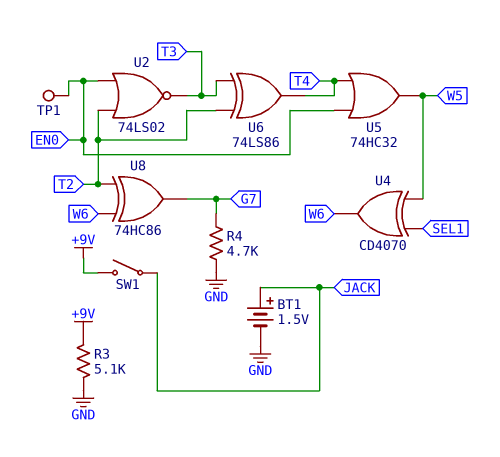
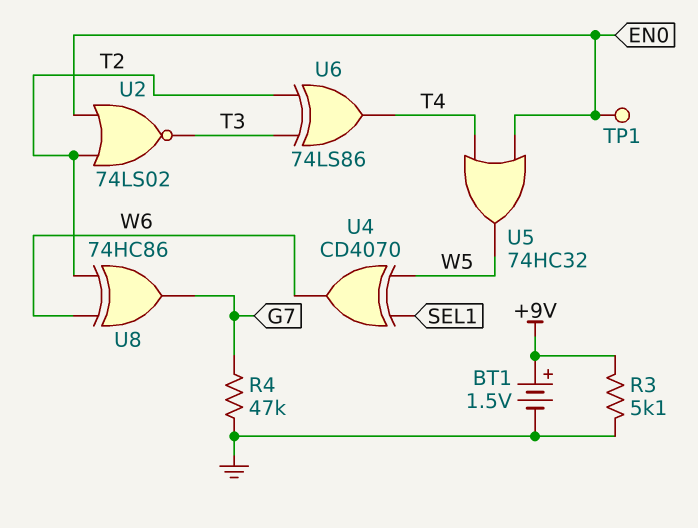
BT1: 1.5V (plus JACK, minus GND) -> 1.5V (plus +9V, minus GND)
R4: 4.7k (G7, GND) -> 47k (G7, GND)
SW1: switch (+9V, JACK) -> none

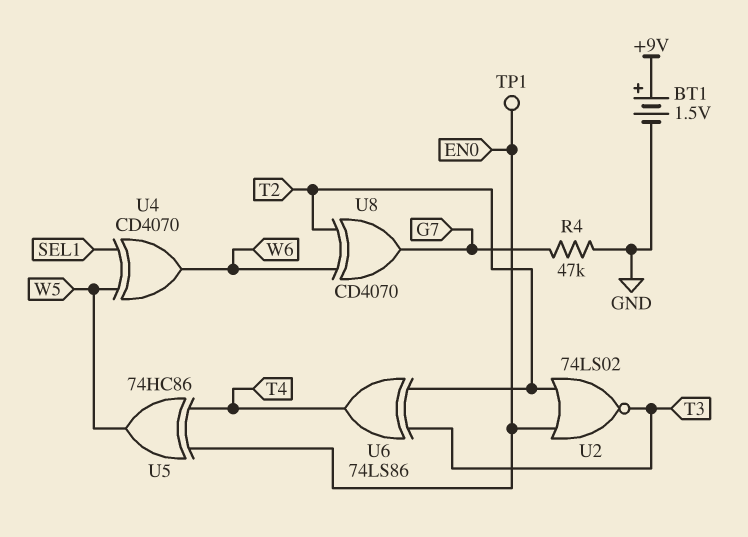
R3: 5.1k (+9V, GND) -> none
U5: OR 74HC32 (in EN0, in T4, out W5) -> XOR 74HC86 (in EN0, in T4, out W5)
U8: XOR 74HC86 (in T2, in W6, out G7) -> XOR CD4070 (in T2, in W6, out G7)

